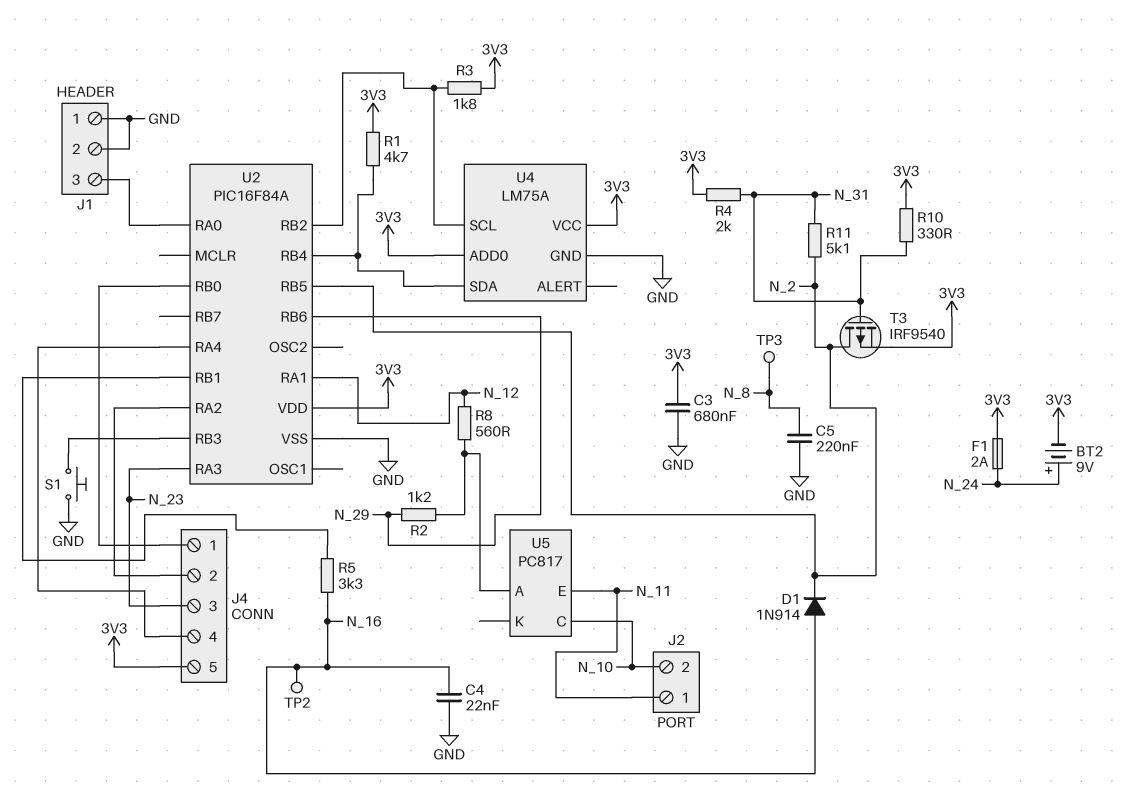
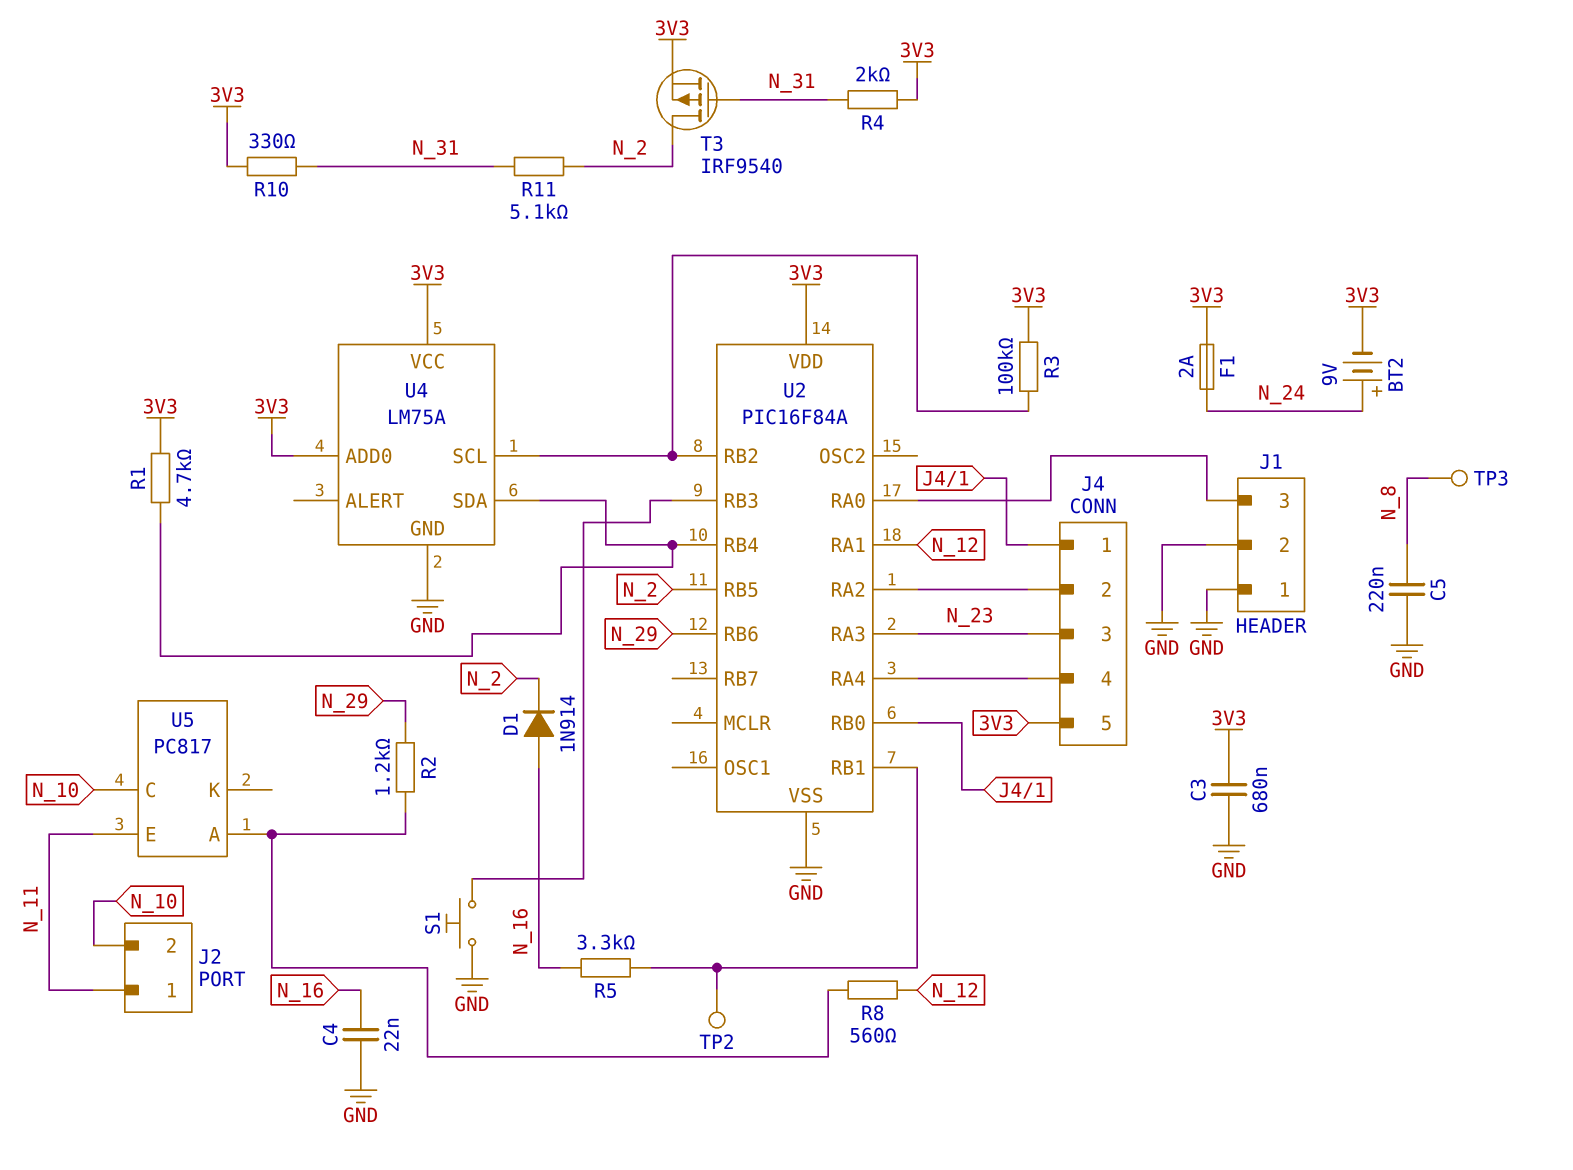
R3: 1.8k (3V3, U2/RB2) -> 100k (3V3, U2/RB2)
TP2: test point (N_16) -> test point (U2/RB1)

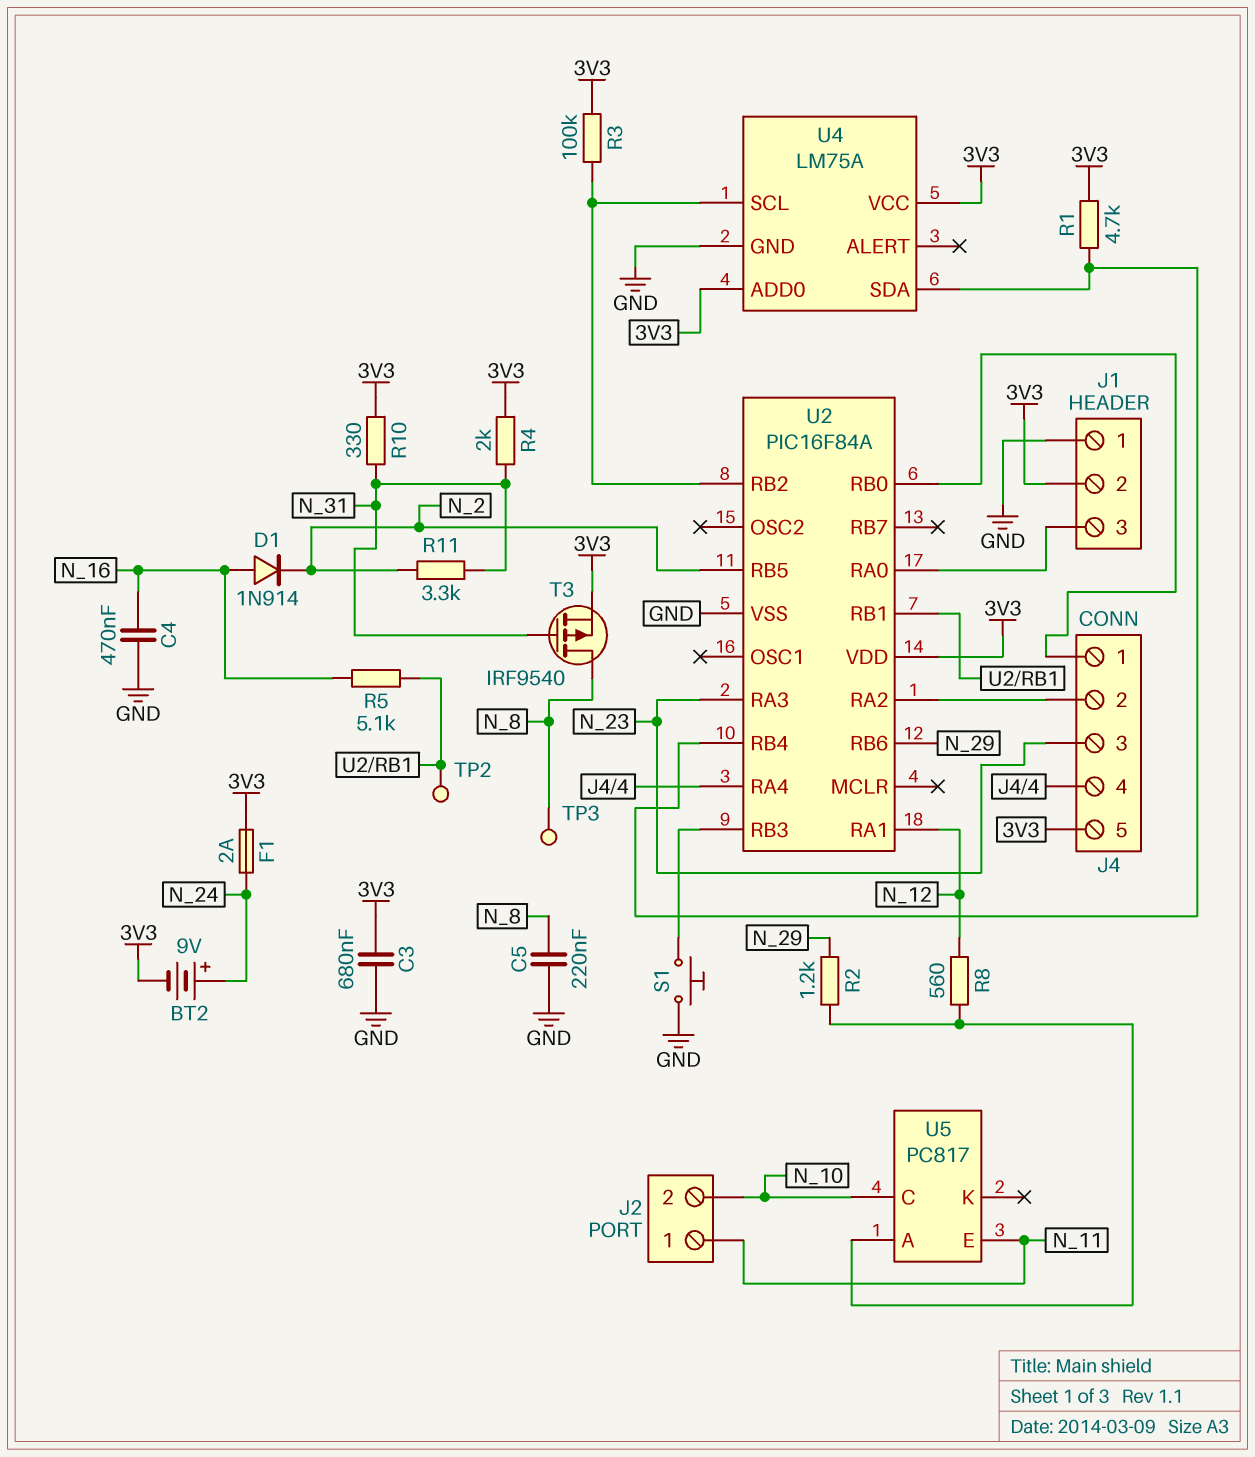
C4: 22nF (GND, N_16) -> 470nF (GND, N_16)
J1 pin 2: GND -> 3V3
R5: 3.3k (N_16, U2/RB1) -> 5.1k (N_16, U2/RB1)
R11: 5.1k (N_2, N_31) -> 3.3k (N_2, N_31)
T3: PMOS IRF9540 (G N_31, D N_2, S 3V3) -> PMOS IRF9540 (G N_31, D N_8, S 3V3)

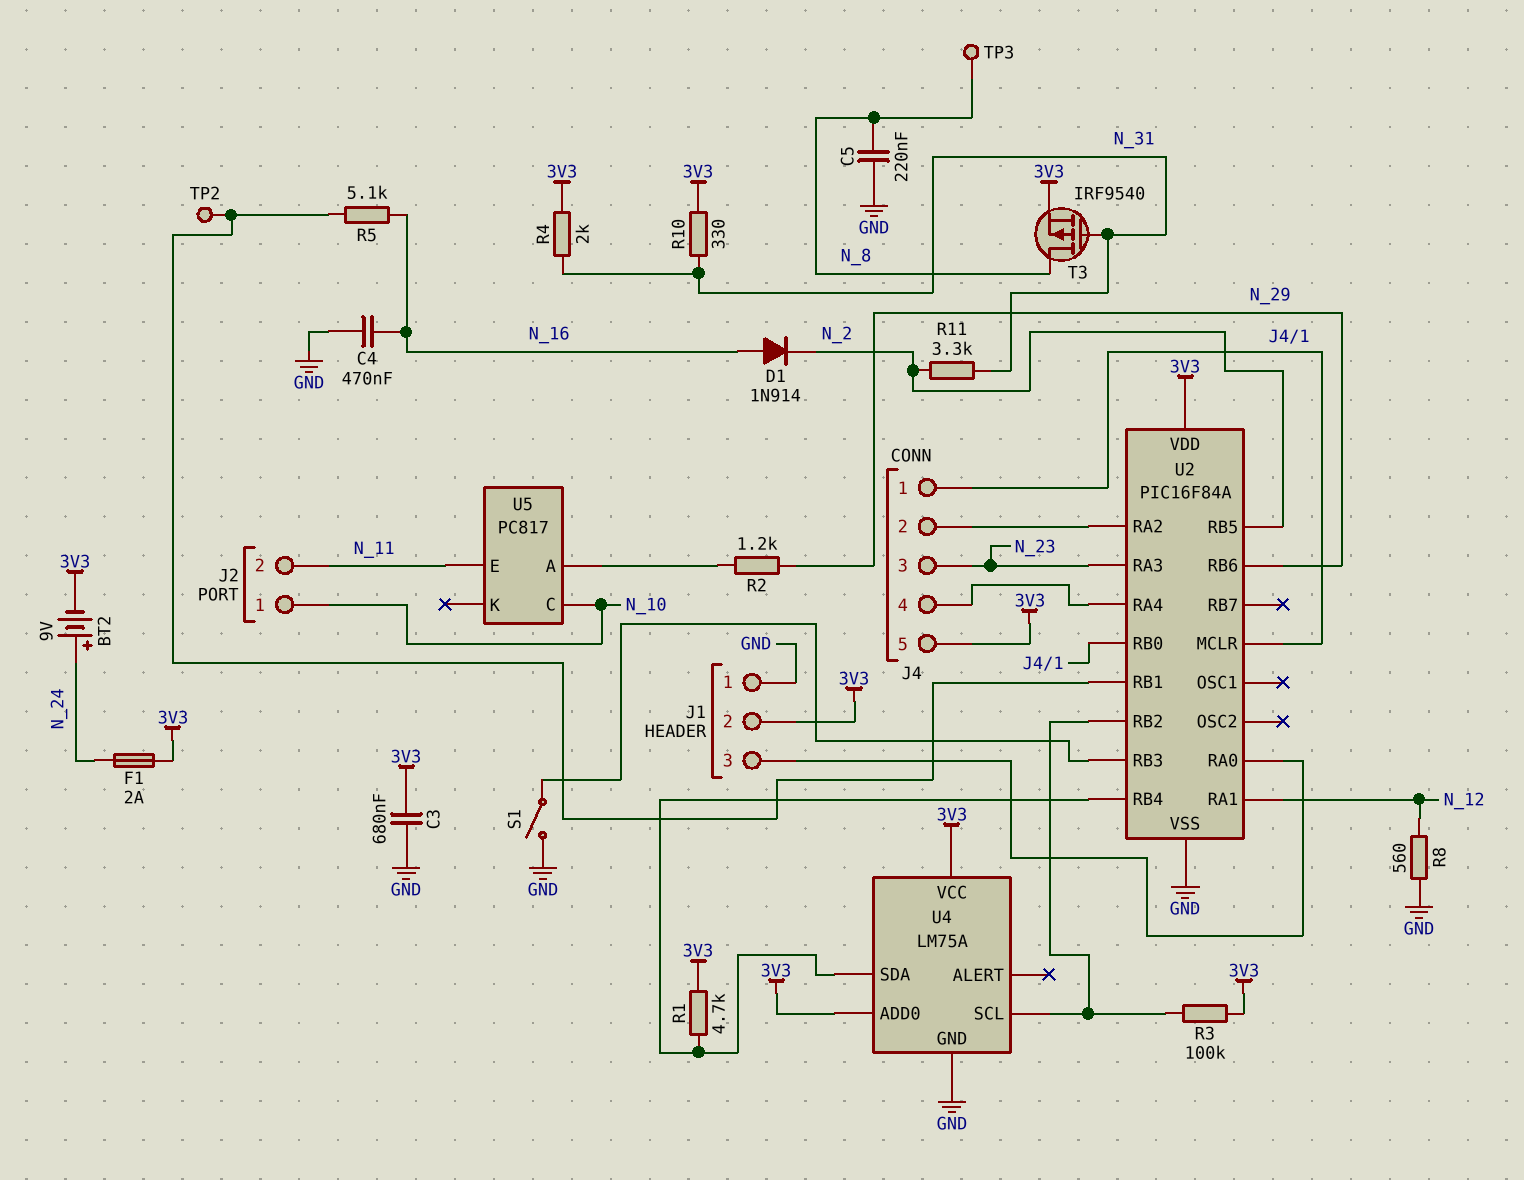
J2 pin 1: N_11 -> N_10
J2 pin 2: N_10 -> N_11
R8: 560 (N_12, U5/A) -> 560 (GND, N_12)
S1: button (GND, U2/RB3) -> switch (GND, U2/RB3)
U2 pin MCLR: none -> J4/1

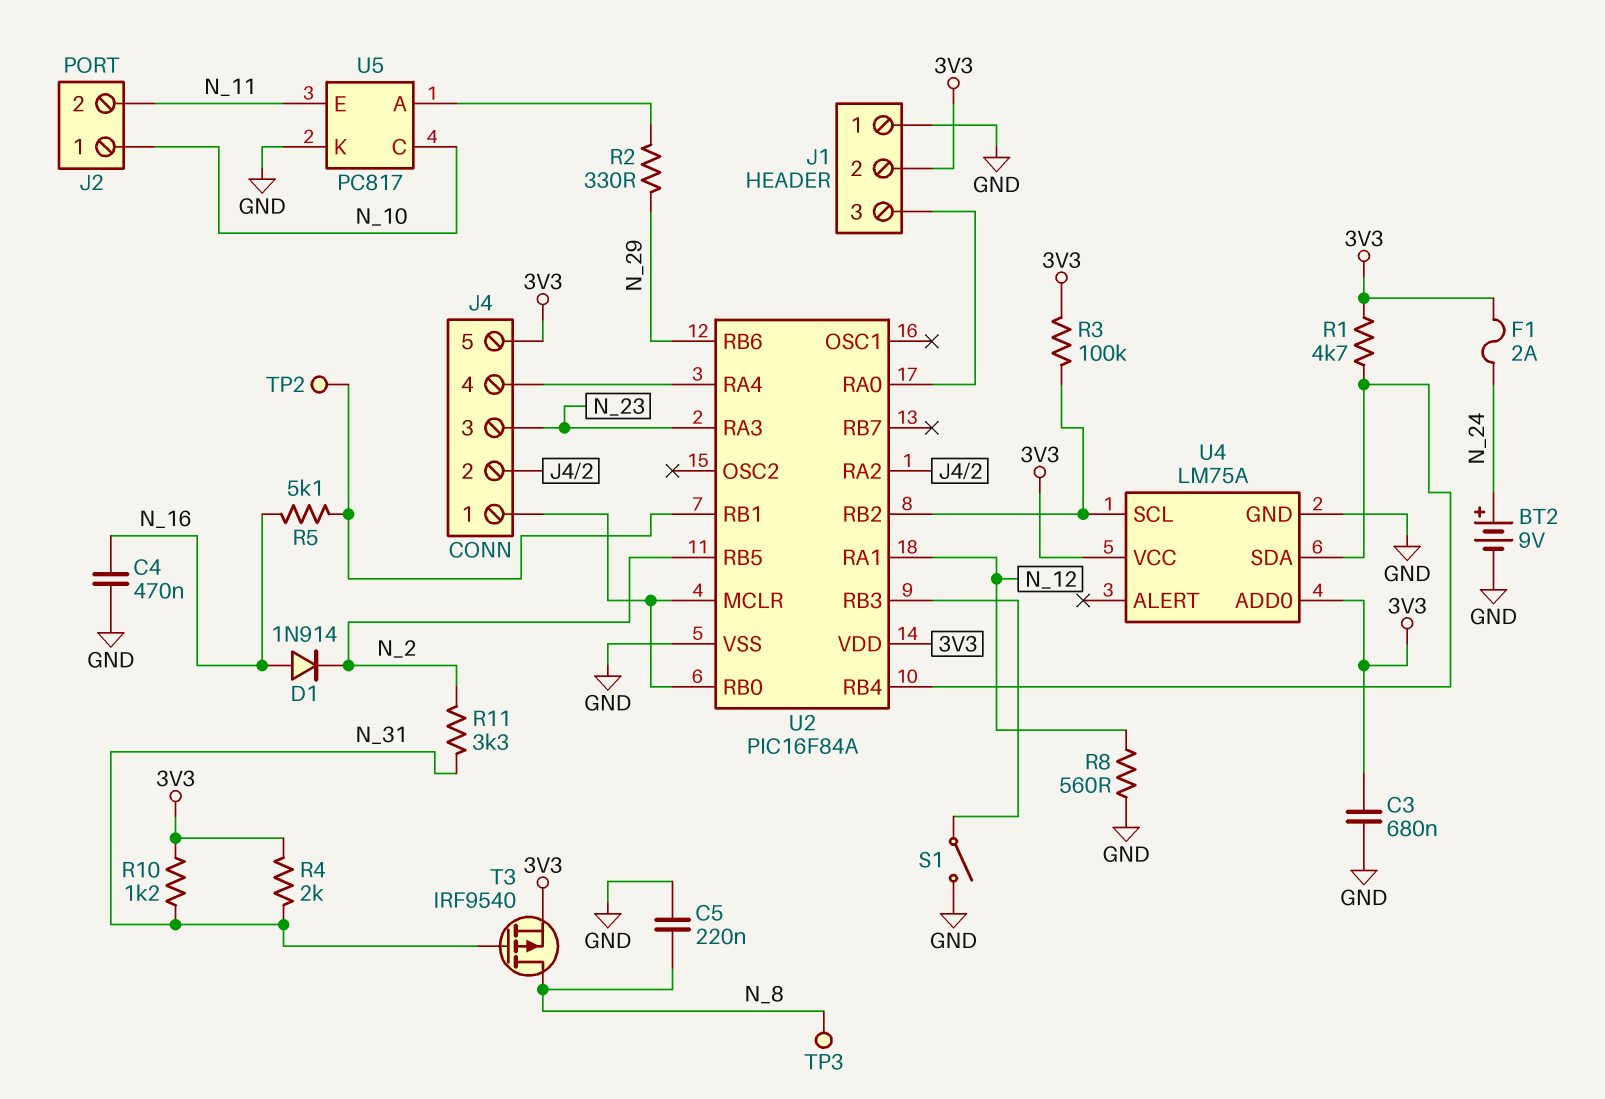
BT2: 9V (plus N_24, minus 3V3) -> 9V (plus N_24, minus GND)
R2: 1.2k (N_29, U5/A) -> 330 (N_29, U5/A)
R10: 330 (3V3, N_31) -> 1.2k (3V3, N_31)
U5 pin K: none -> GND

